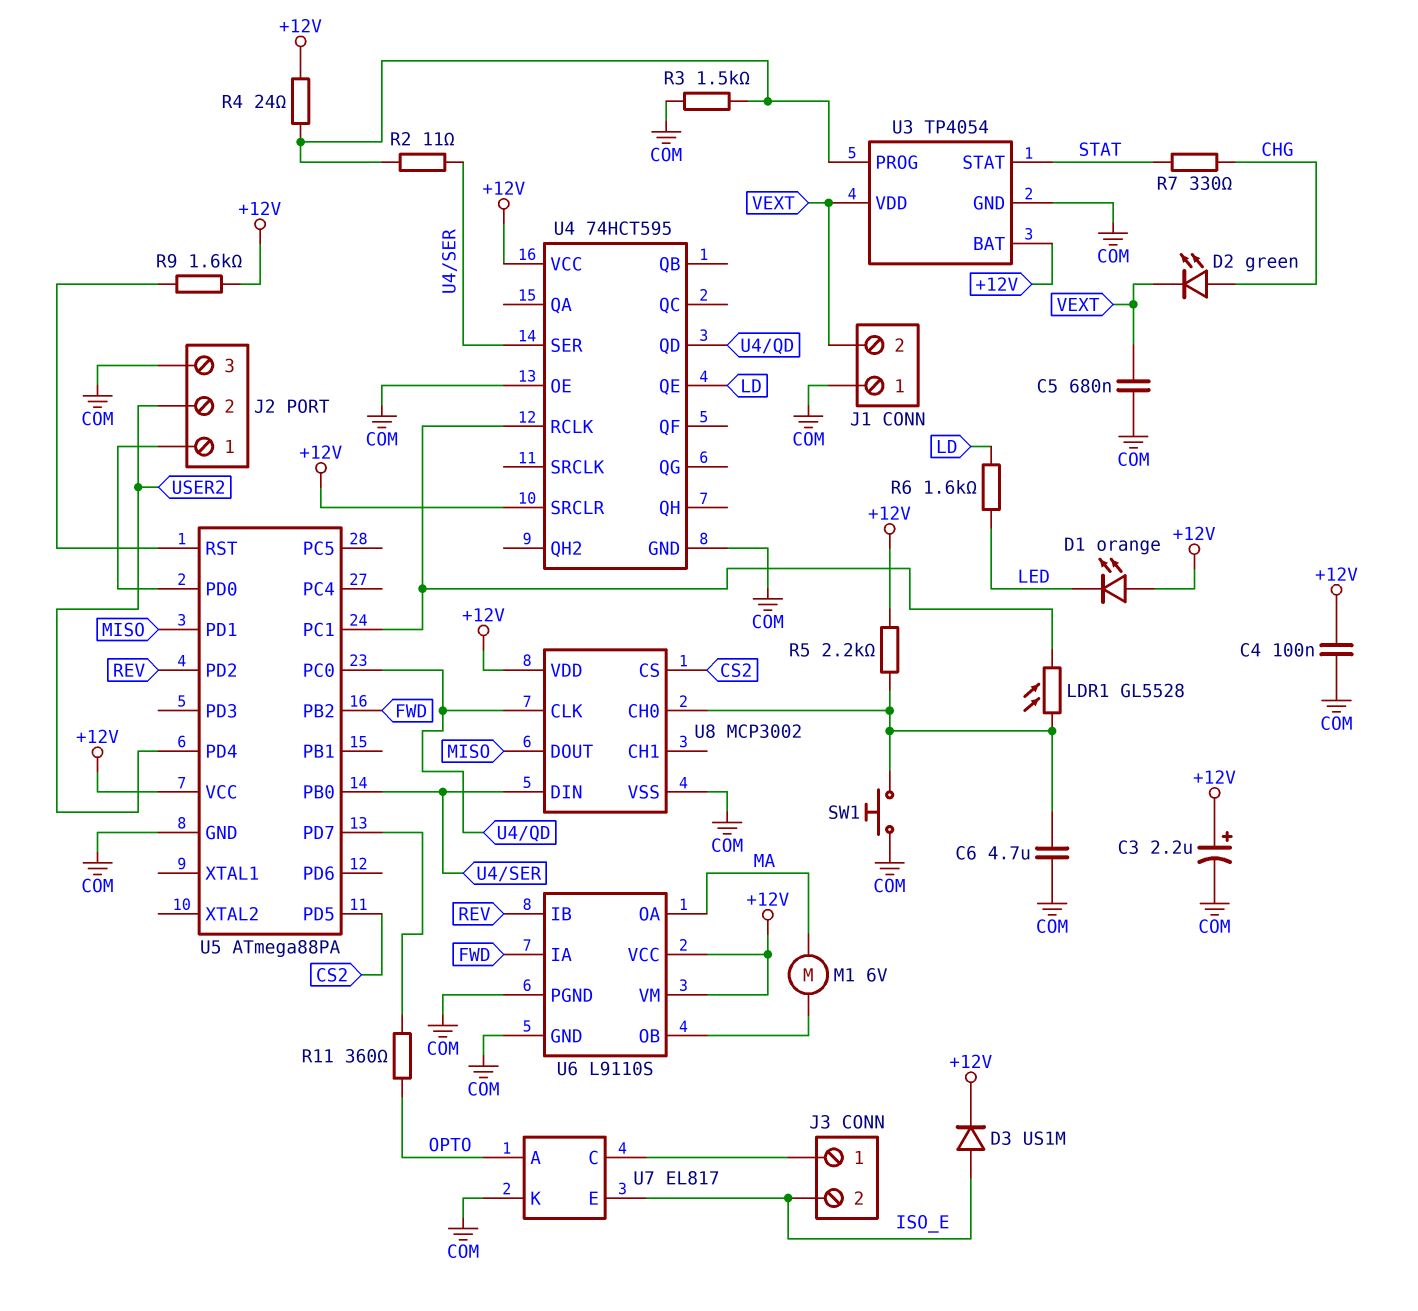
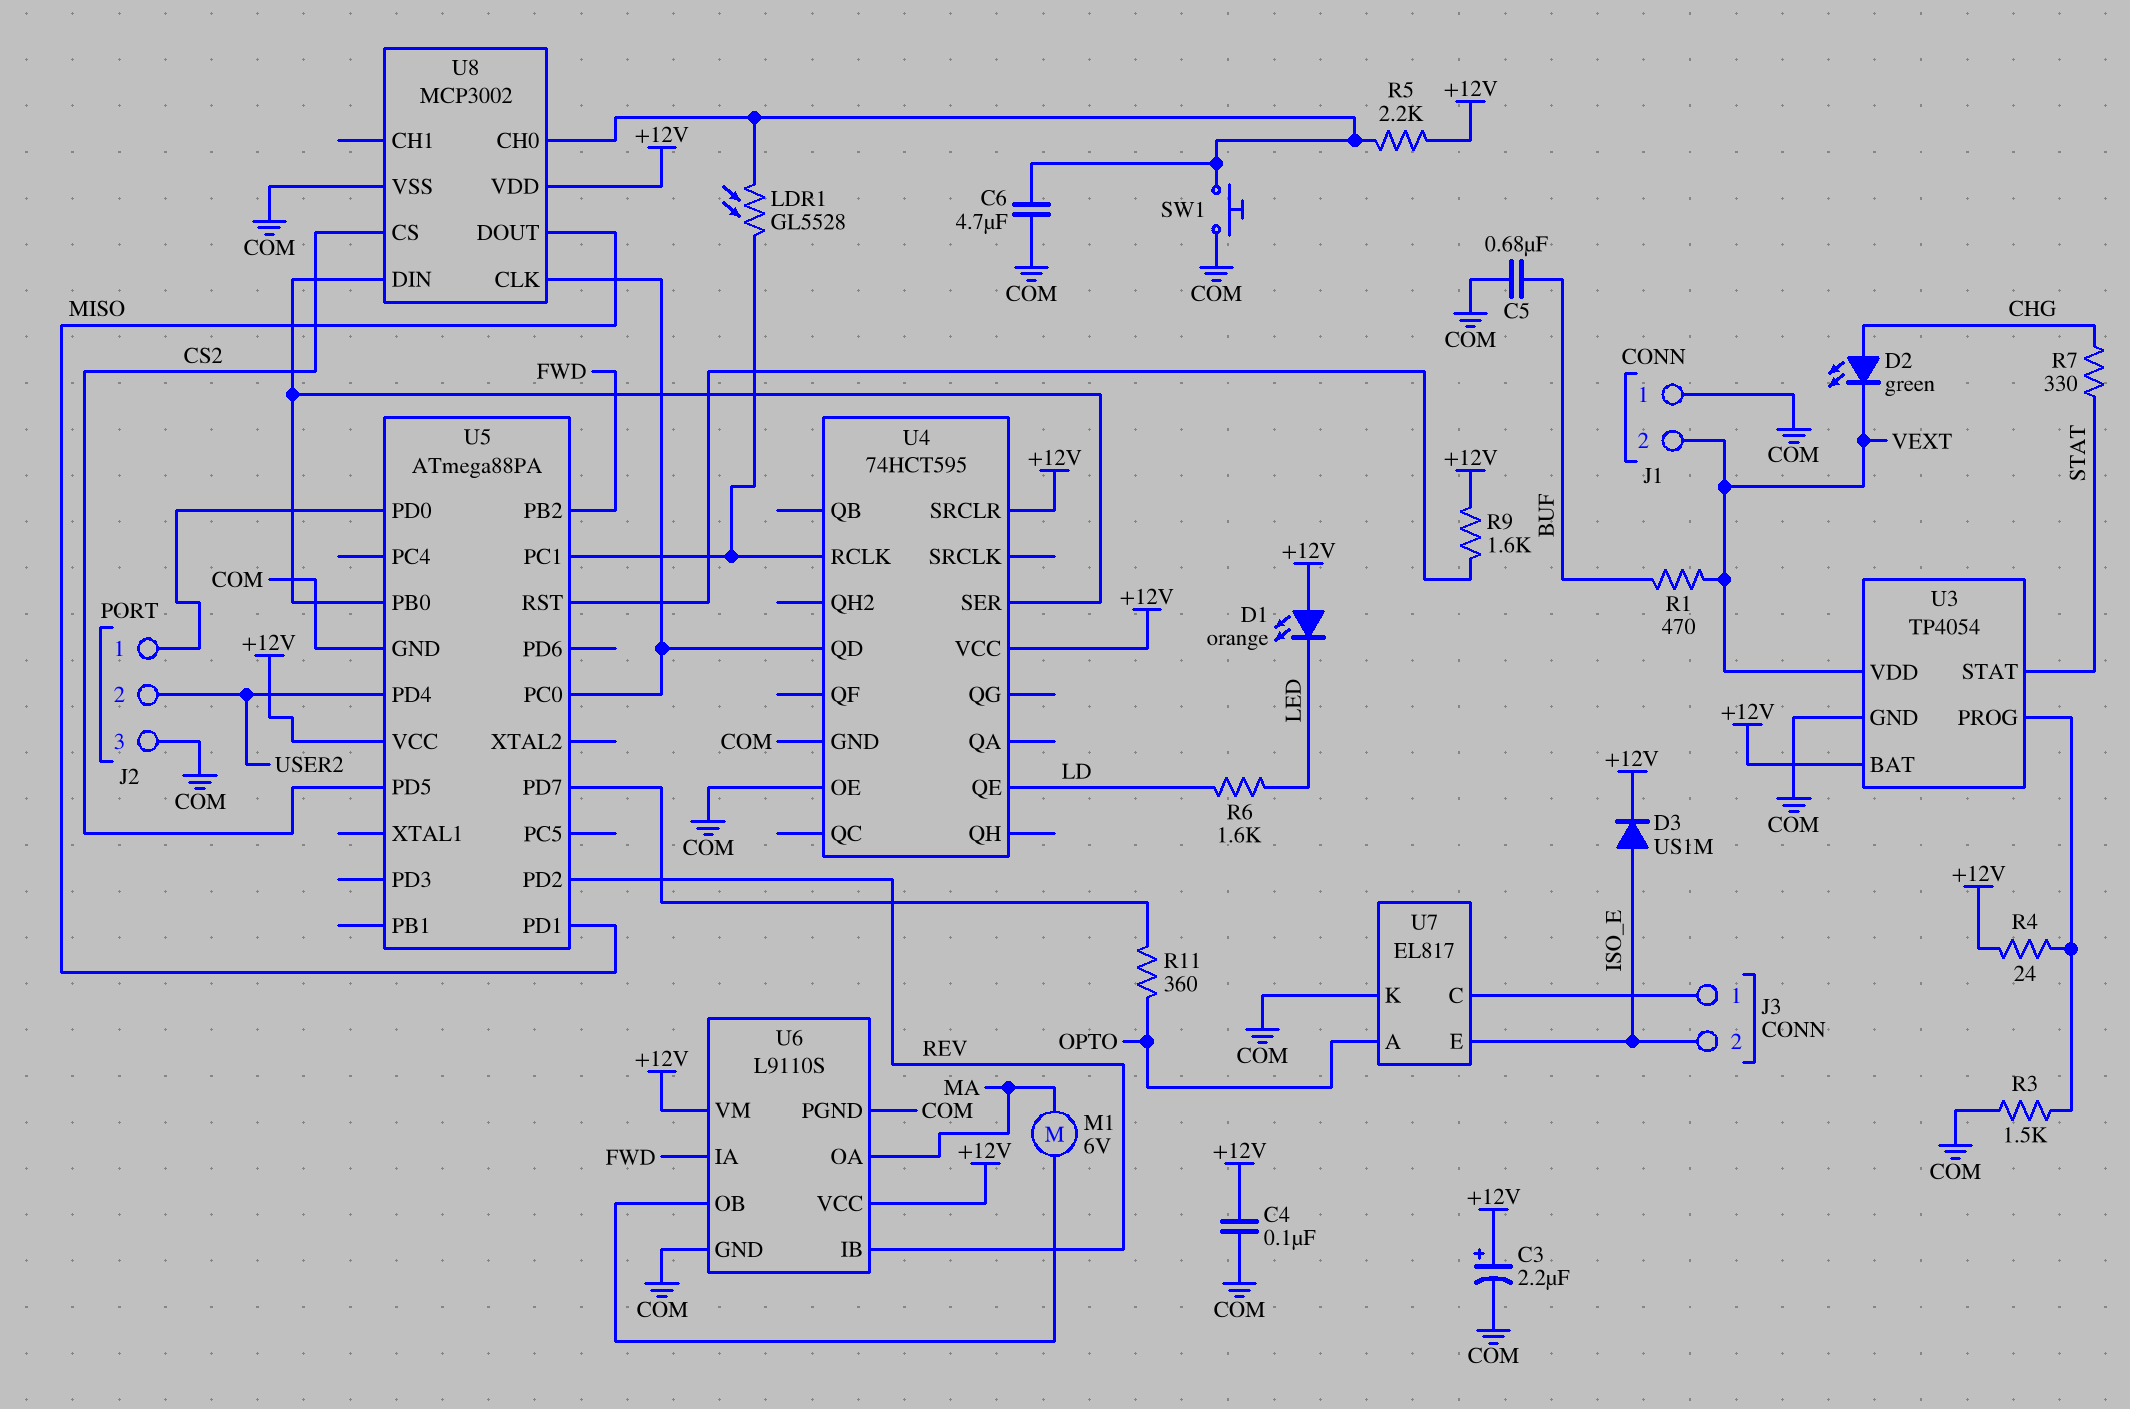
C5: 680nF (COM, VEXT) -> 680nF (BUF, COM)
R1: none -> 470 (BUF, VEXT)
R2: 11 (U3/PROG, U4/SER) -> none

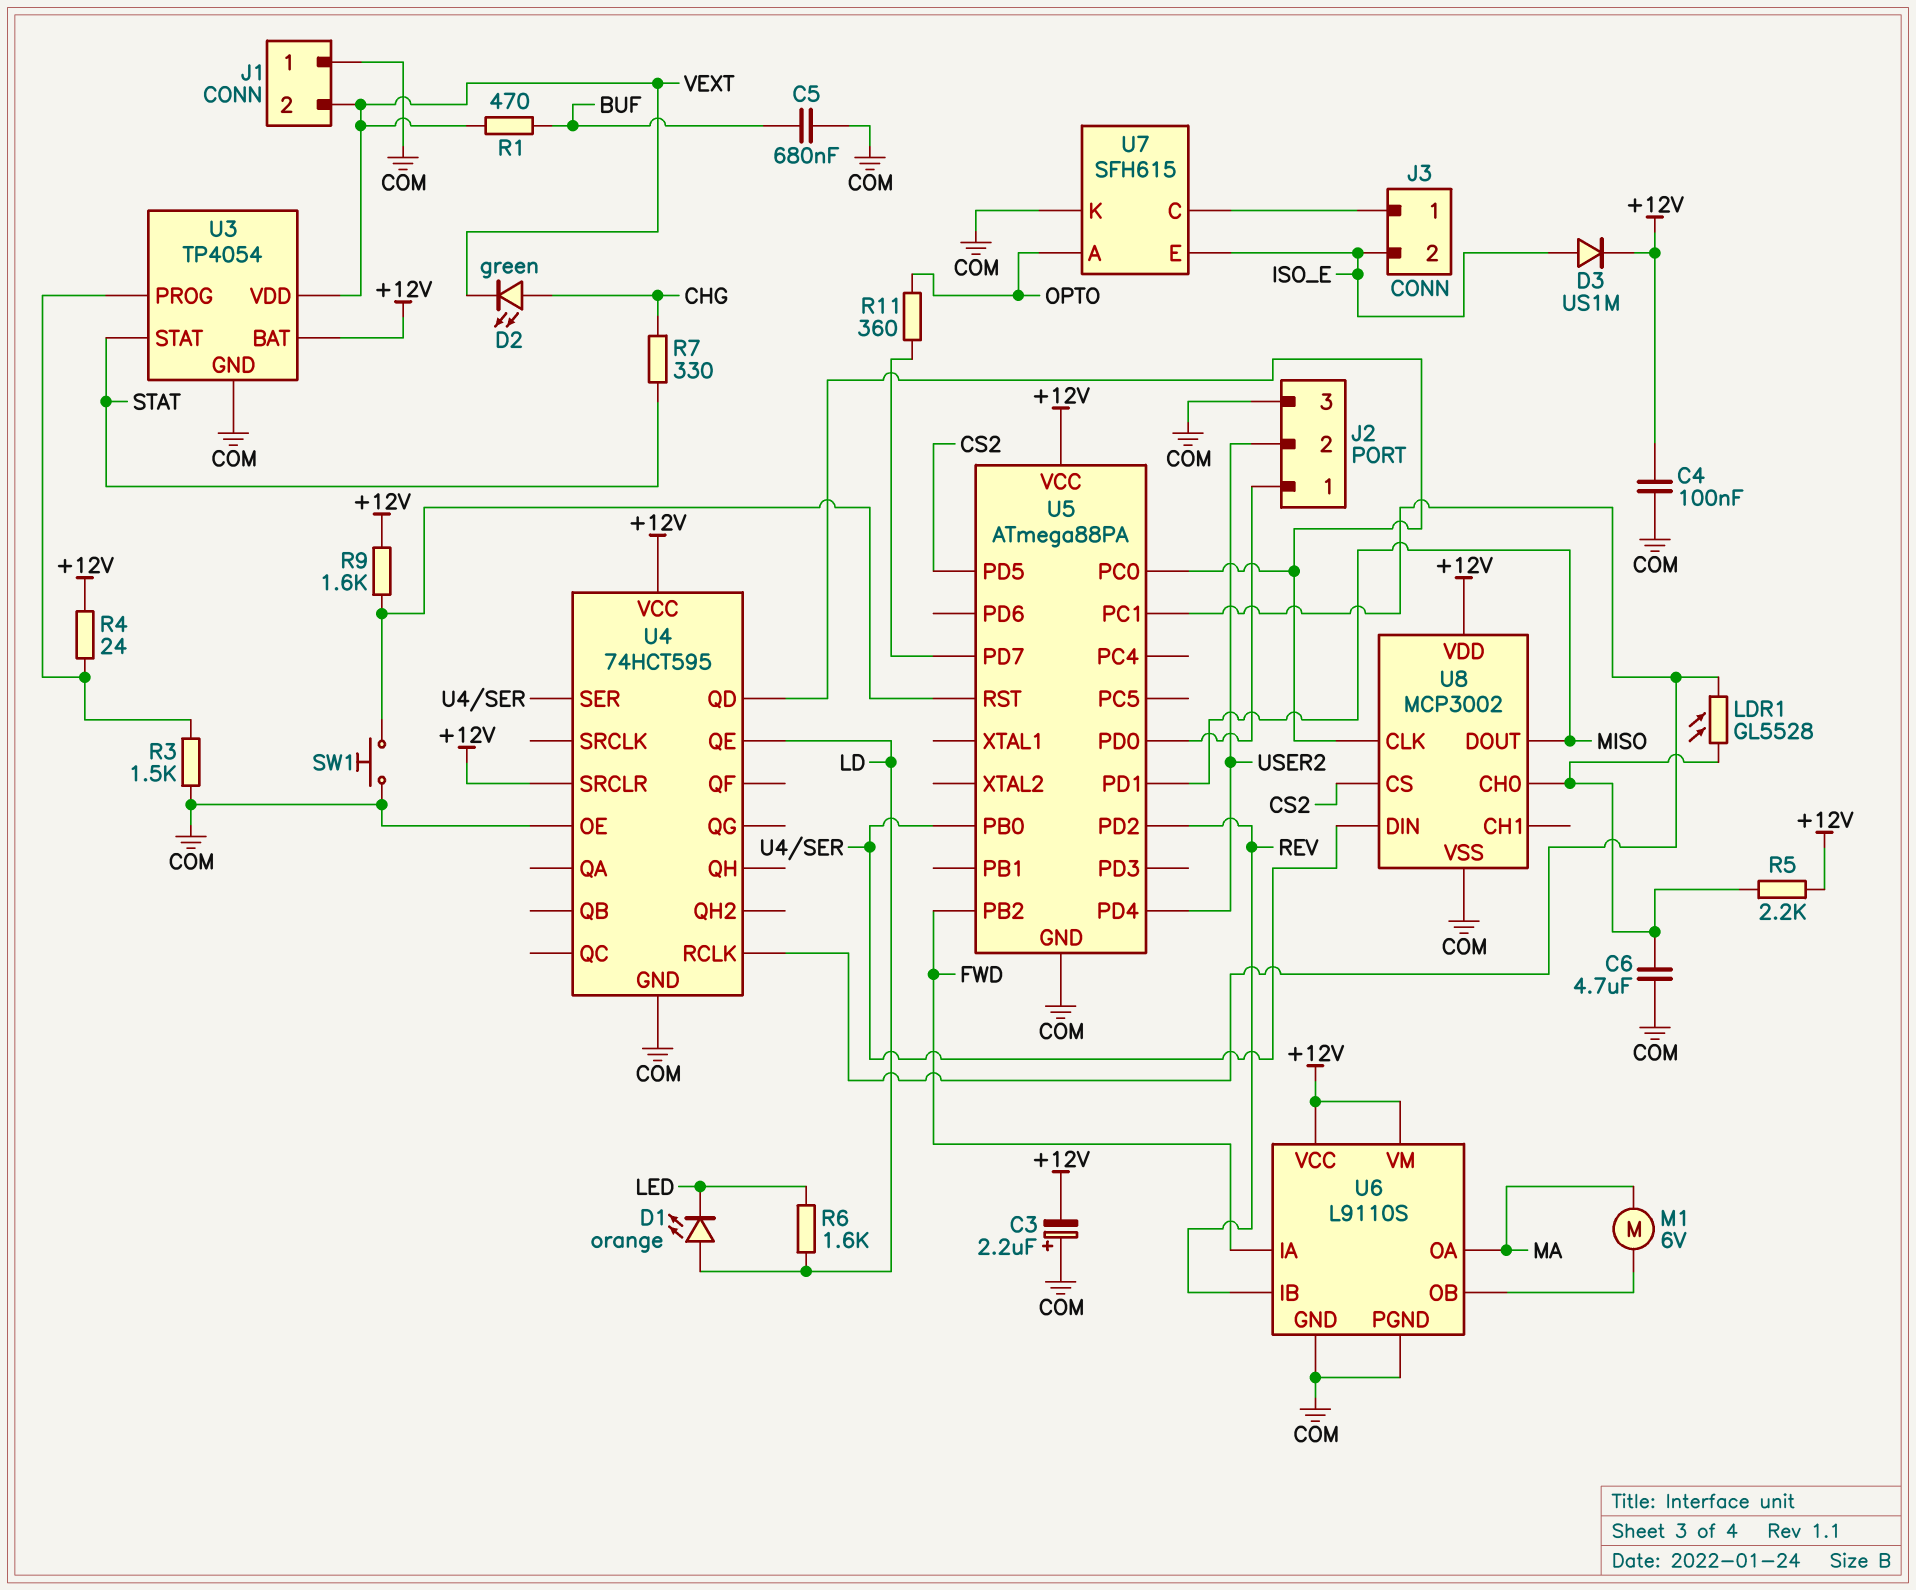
C3: 2.2uF (plus +12V, minus COM) -> 2.2uF (plus COM, minus +12V)
D1: LED orange (A +12V, K LED) -> LED orange (A LD, K LED)
SW1: button (COM, U8/CH0) -> button (COM, U5/RST)
U7: EL817 -> SFH615

